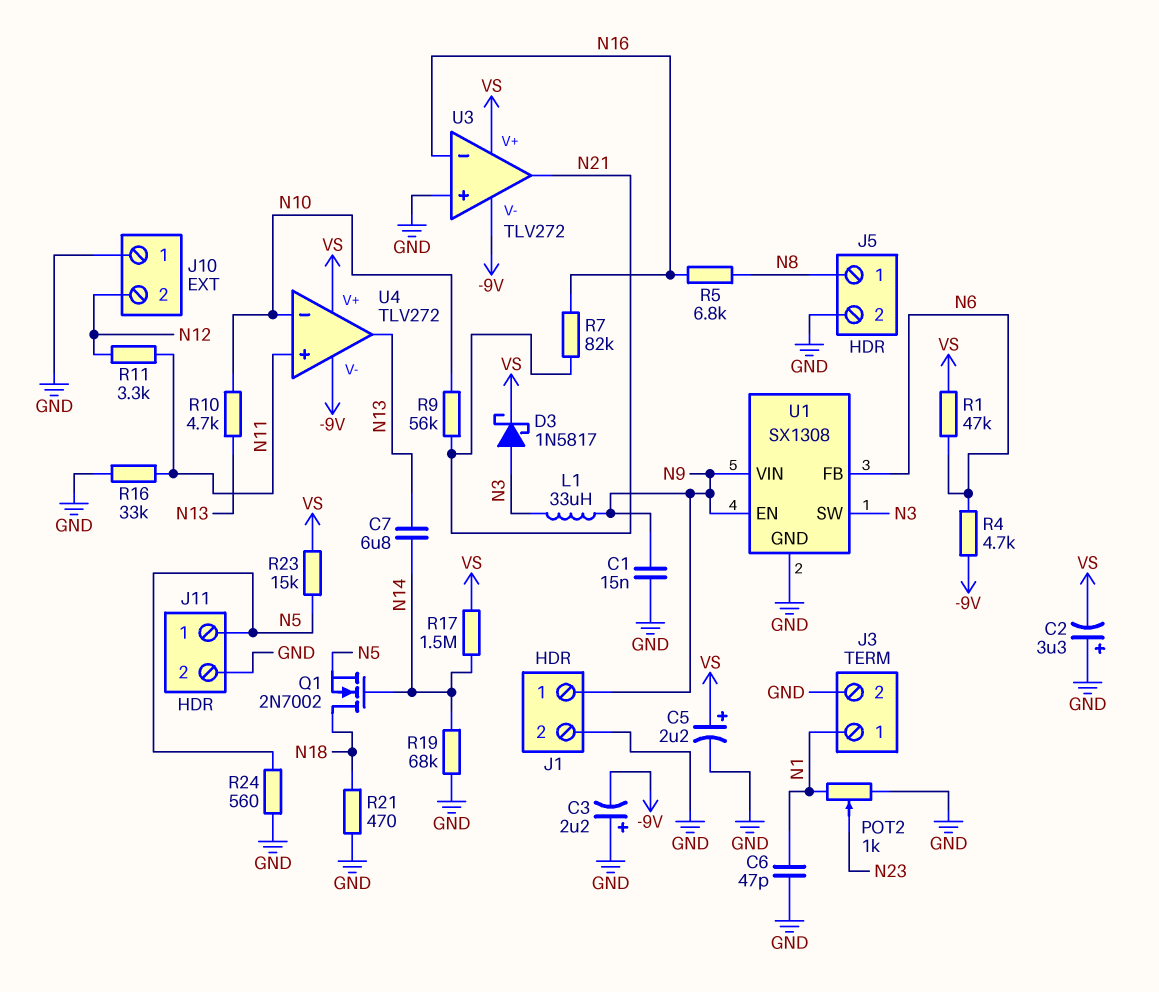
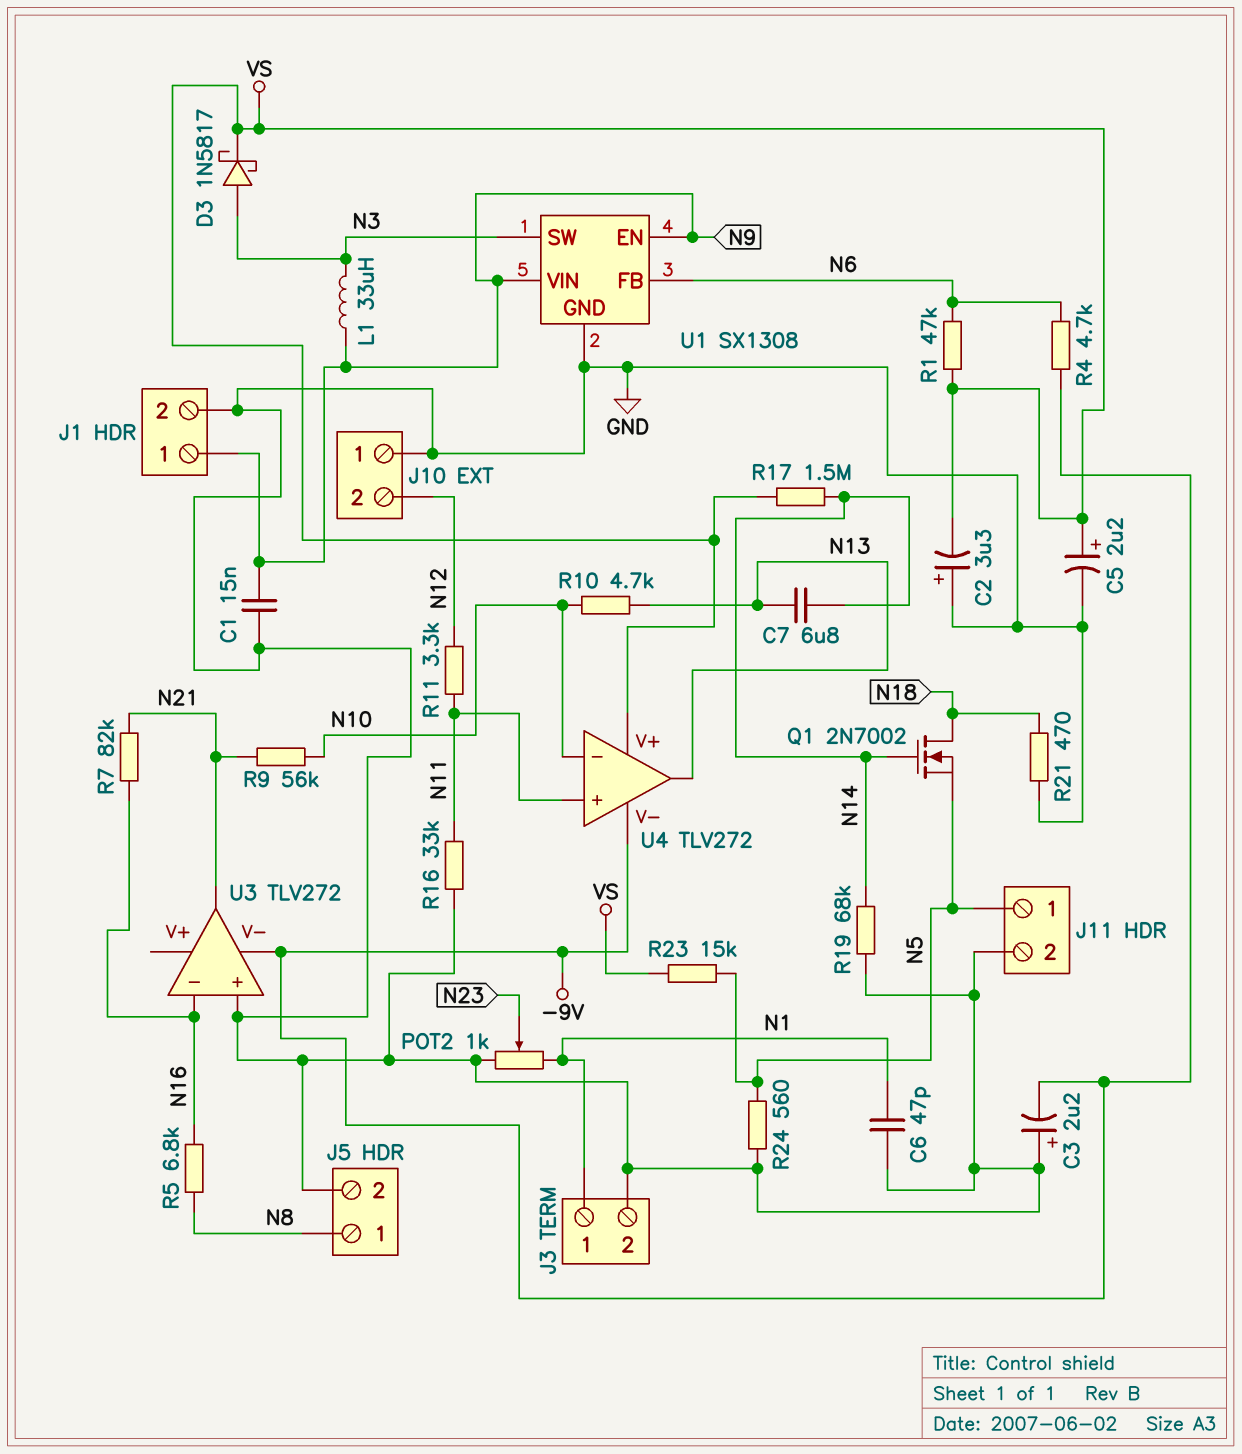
U3 pin V+: VS -> none

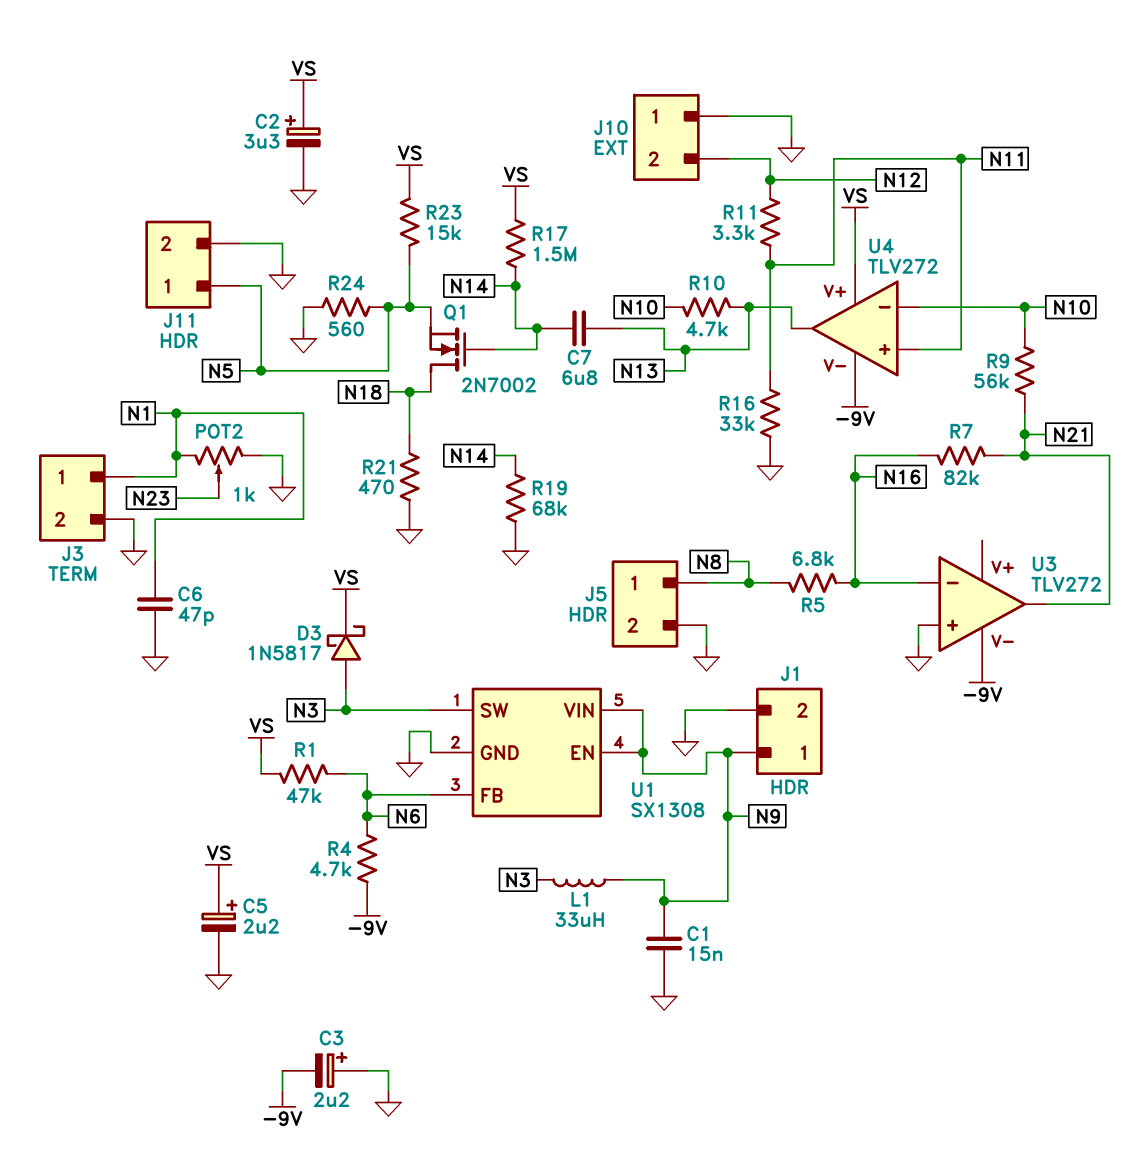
C2: 3.3uF (plus GND, minus VS) -> 3.3uF (plus VS, minus GND)

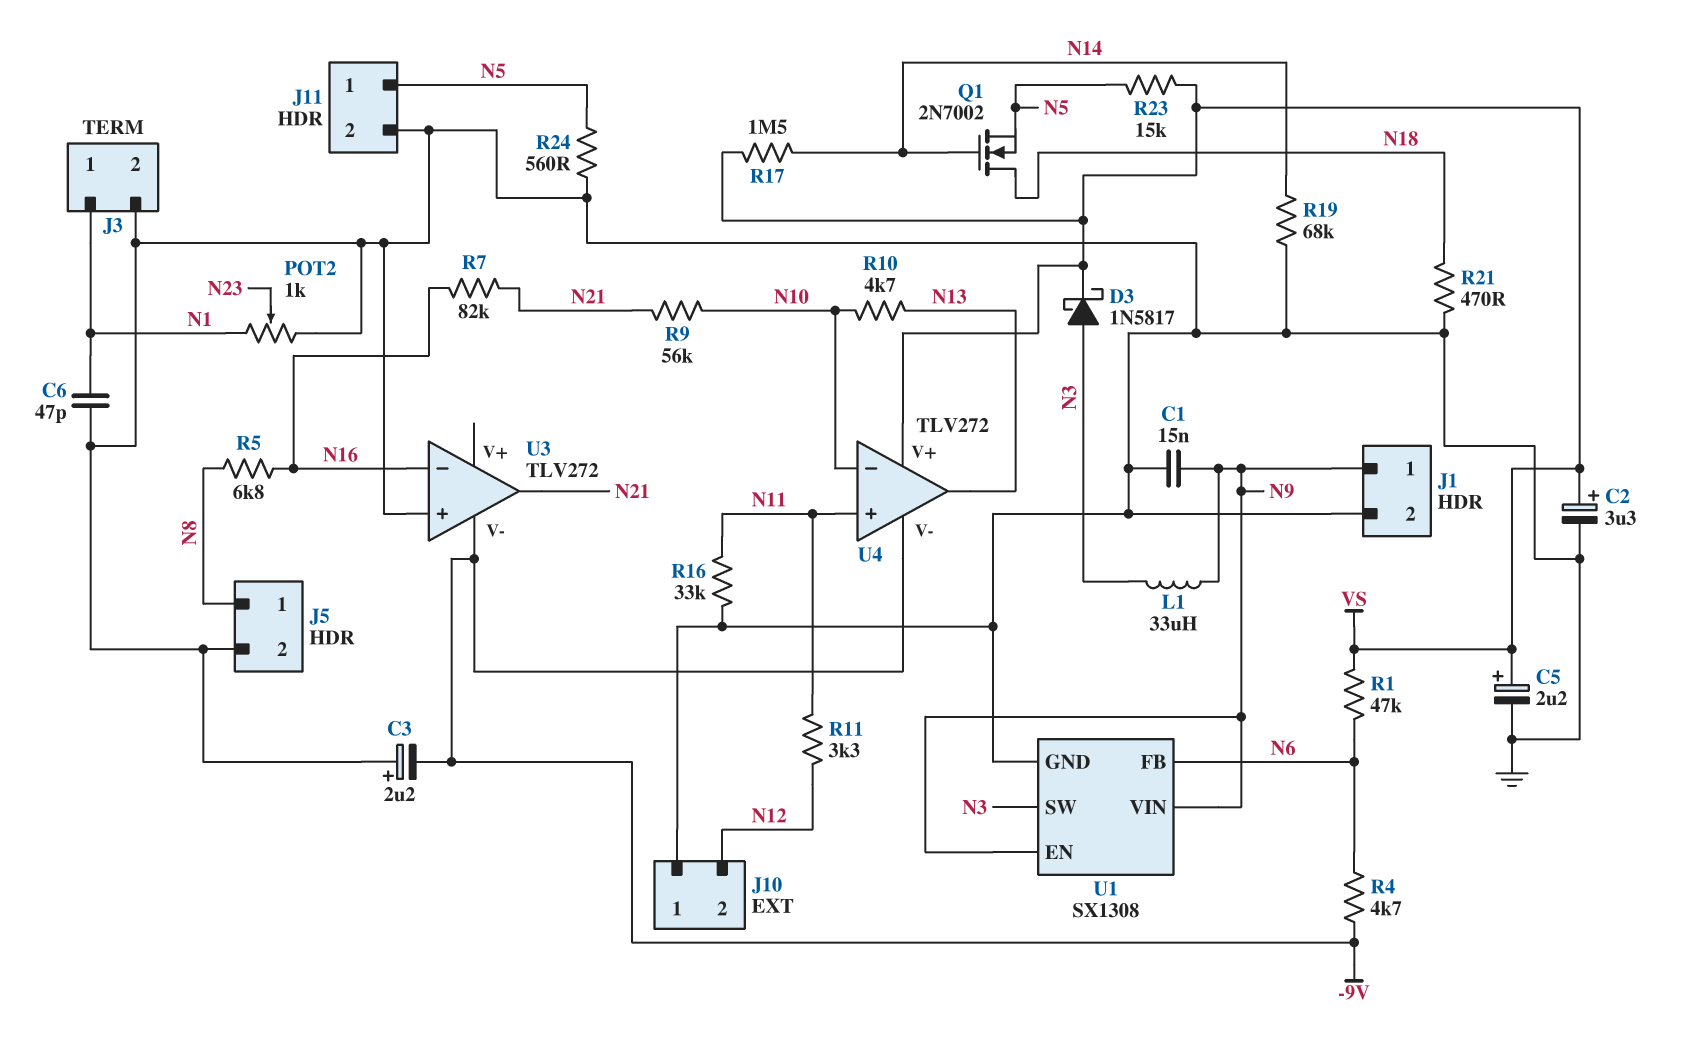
C7: 6.8uF (N13, N14) -> none

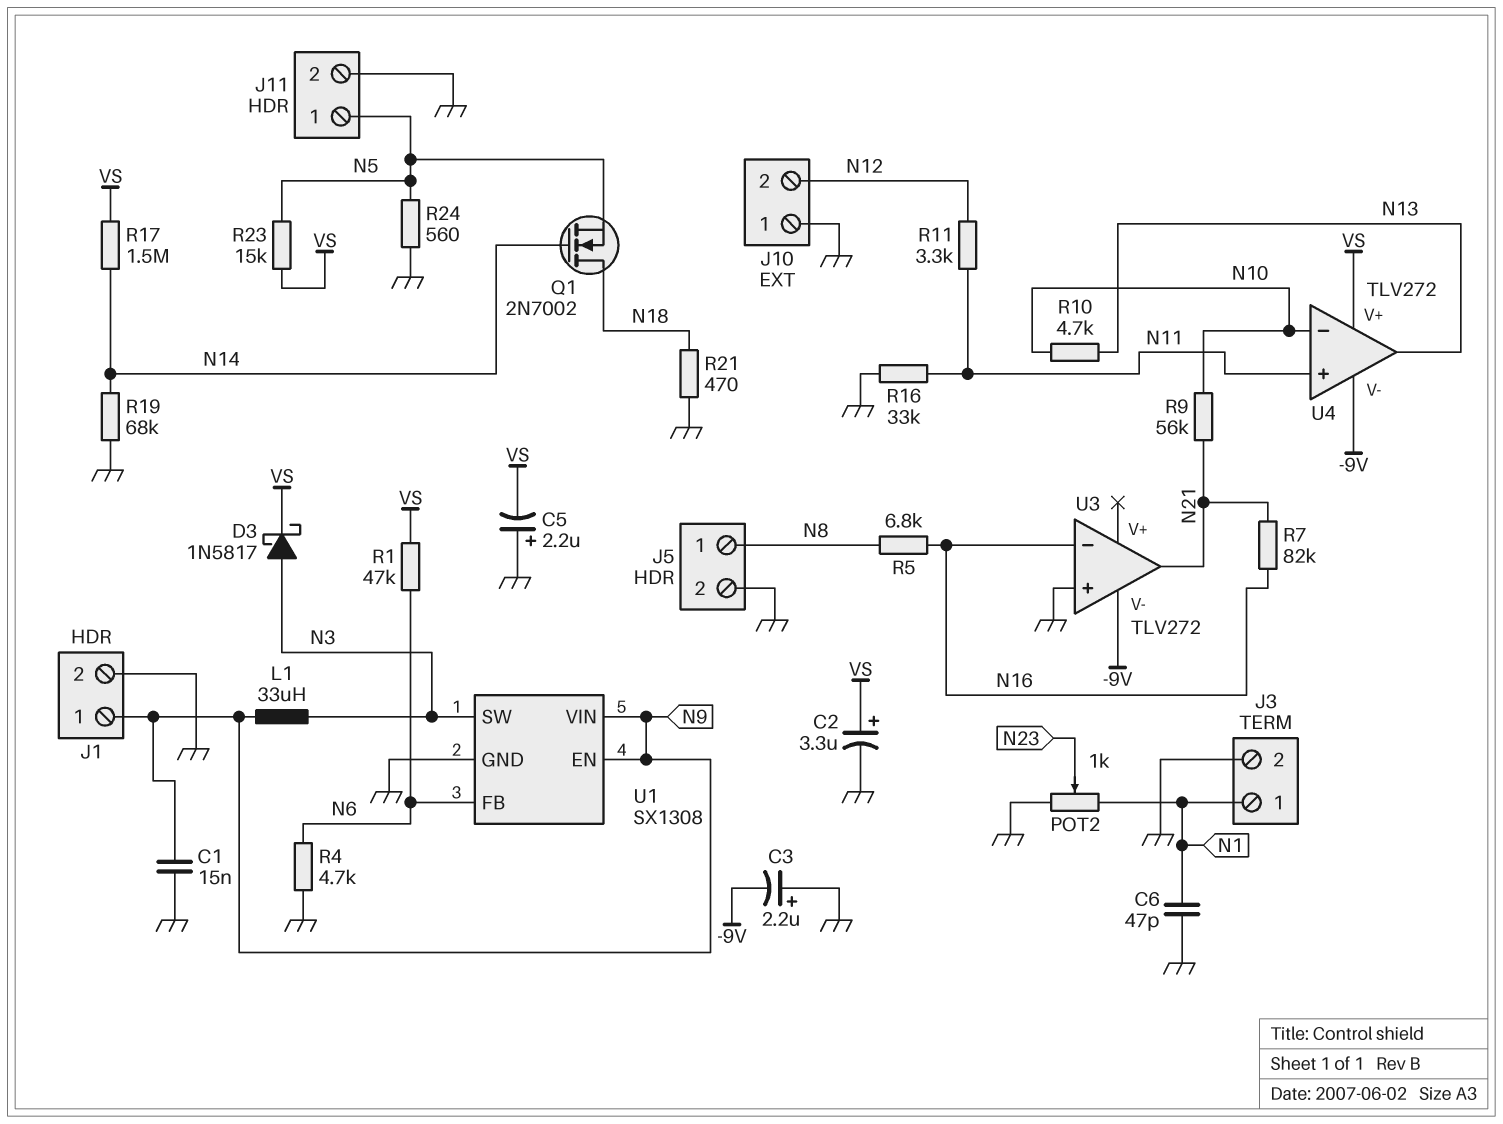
C5: 2.2uF (plus VS, minus GND) -> 2.2uF (plus GND, minus VS)
R4: 4.7k (-9V, N6) -> 4.7k (GND, N6)

